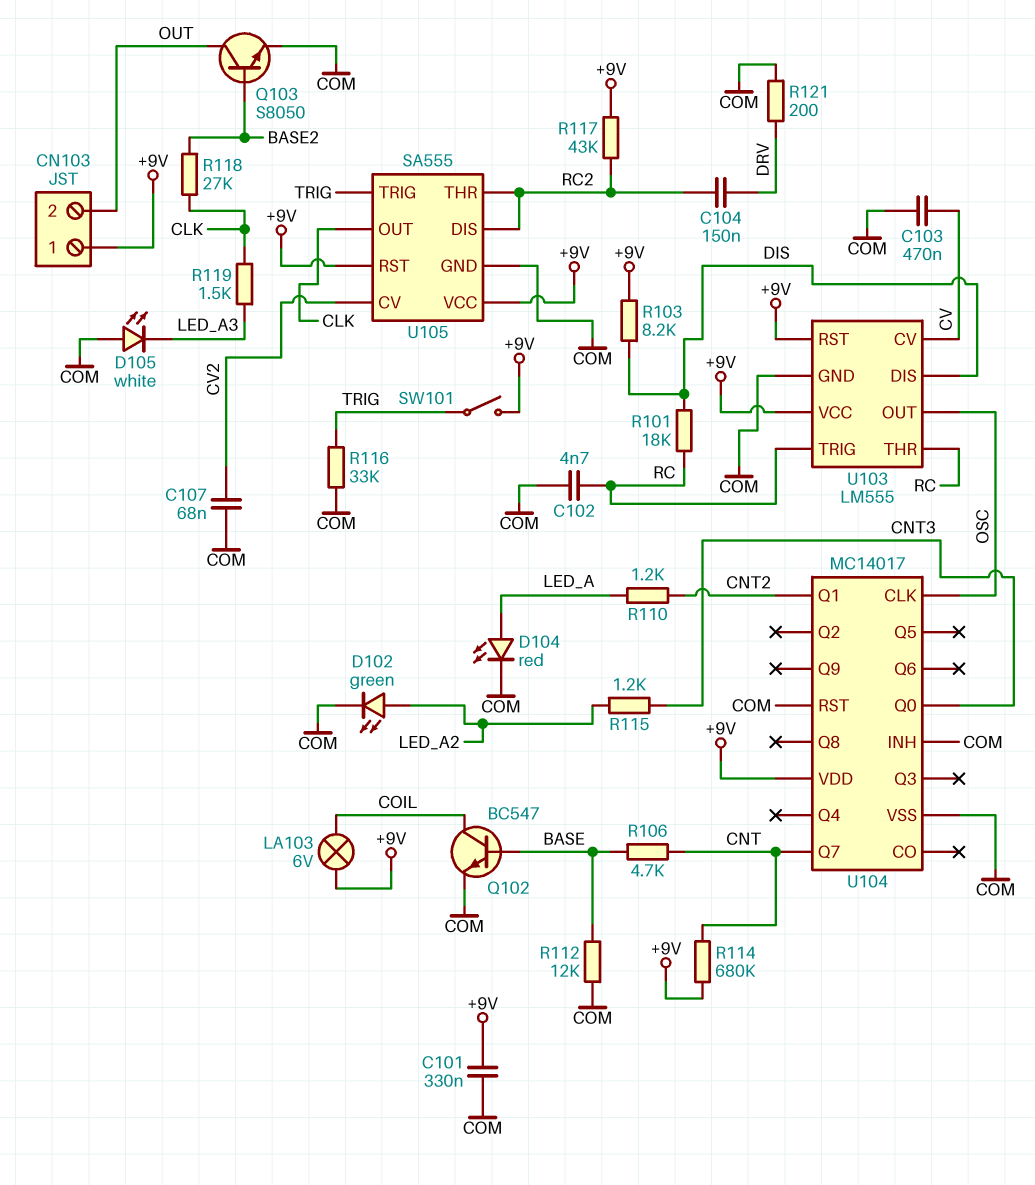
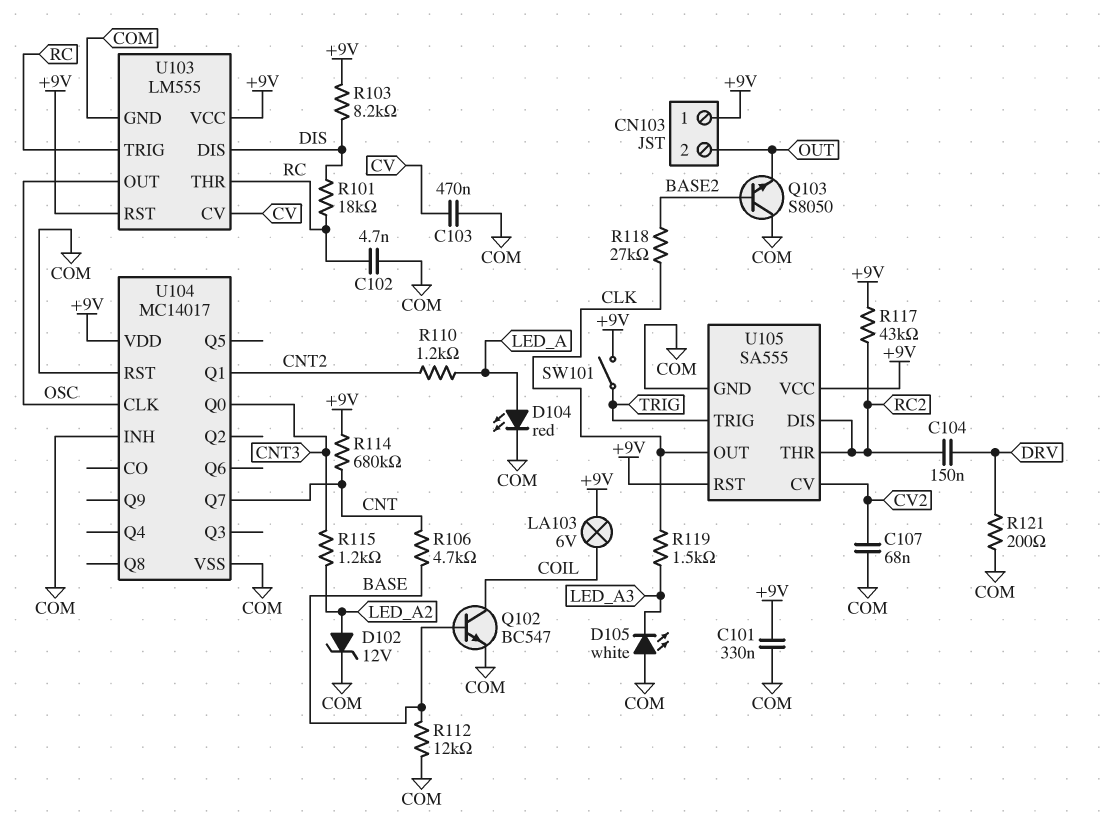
D102: LED green (A LED_A2, K COM) -> zener 12V (A LED_A2, K COM)
Q103: NPN S8050 (B BASE2, C OUT, E COM) -> NPN S8050 (B BASE2, C COM, E OUT)
R116: 33k (COM, TRIG) -> none

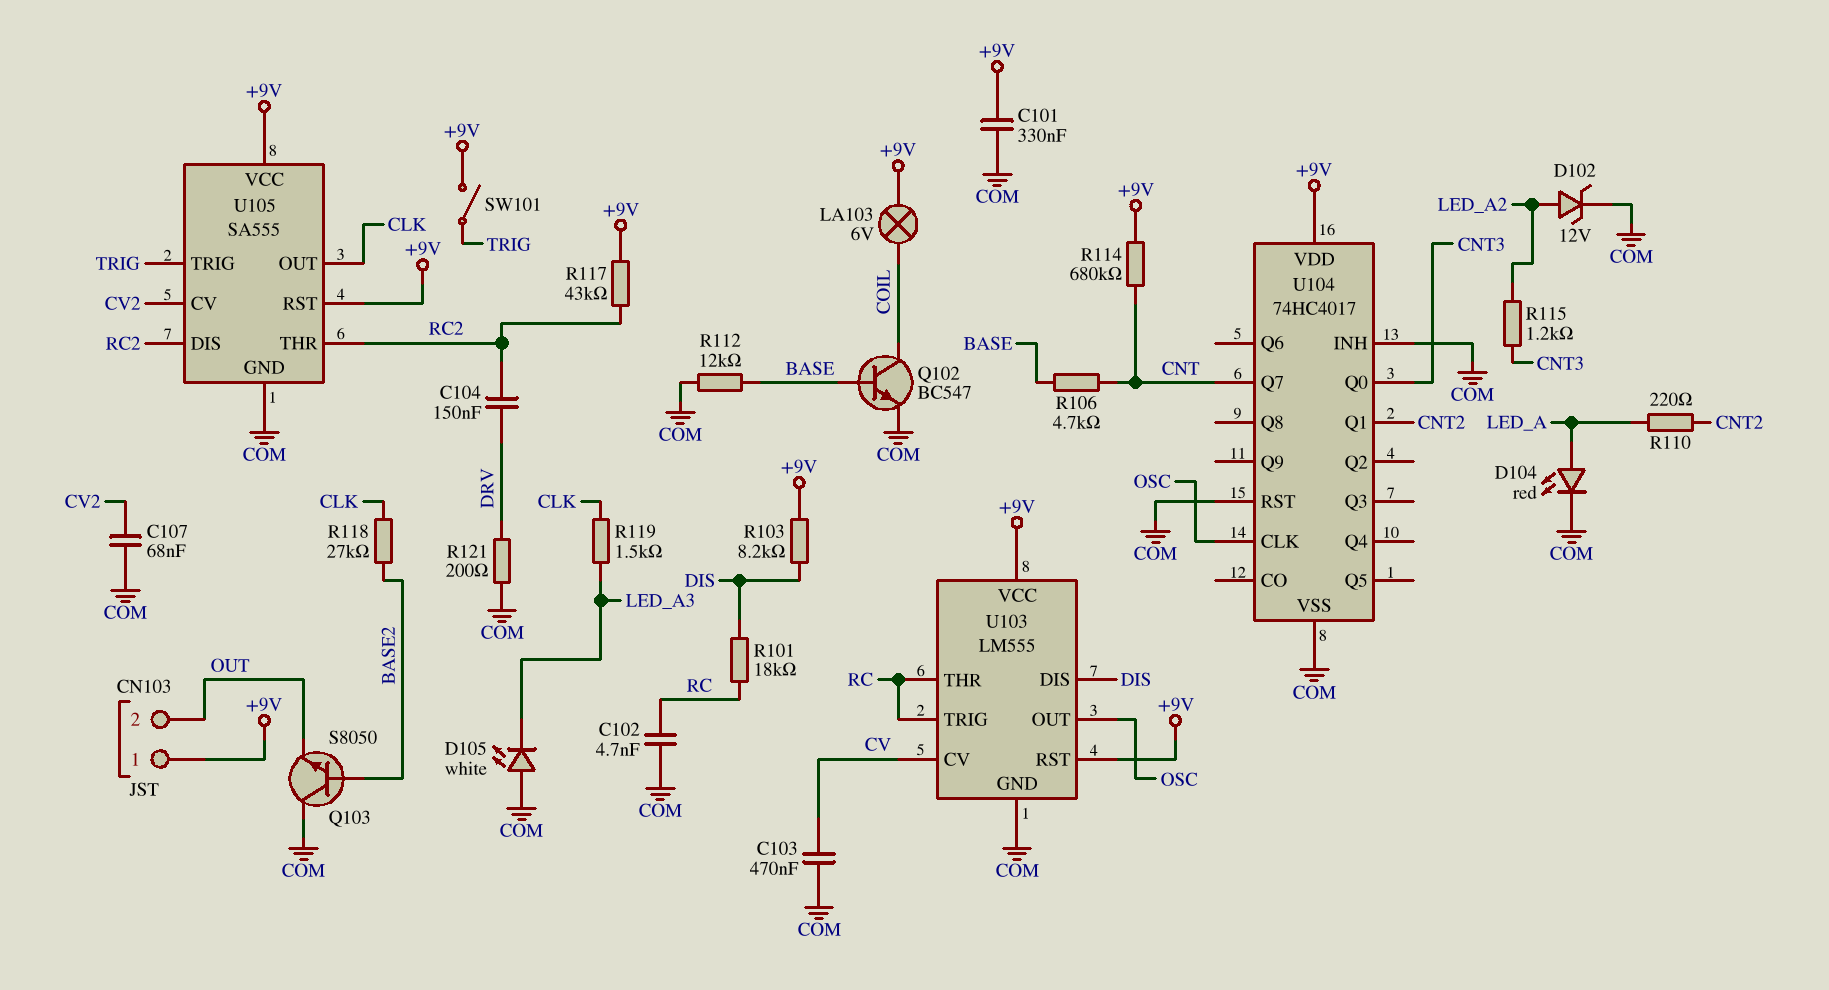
R110: 1.2k (CNT2, LED_A) -> 220 (CNT2, LED_A)
U104: MC14017 -> 74HC4017

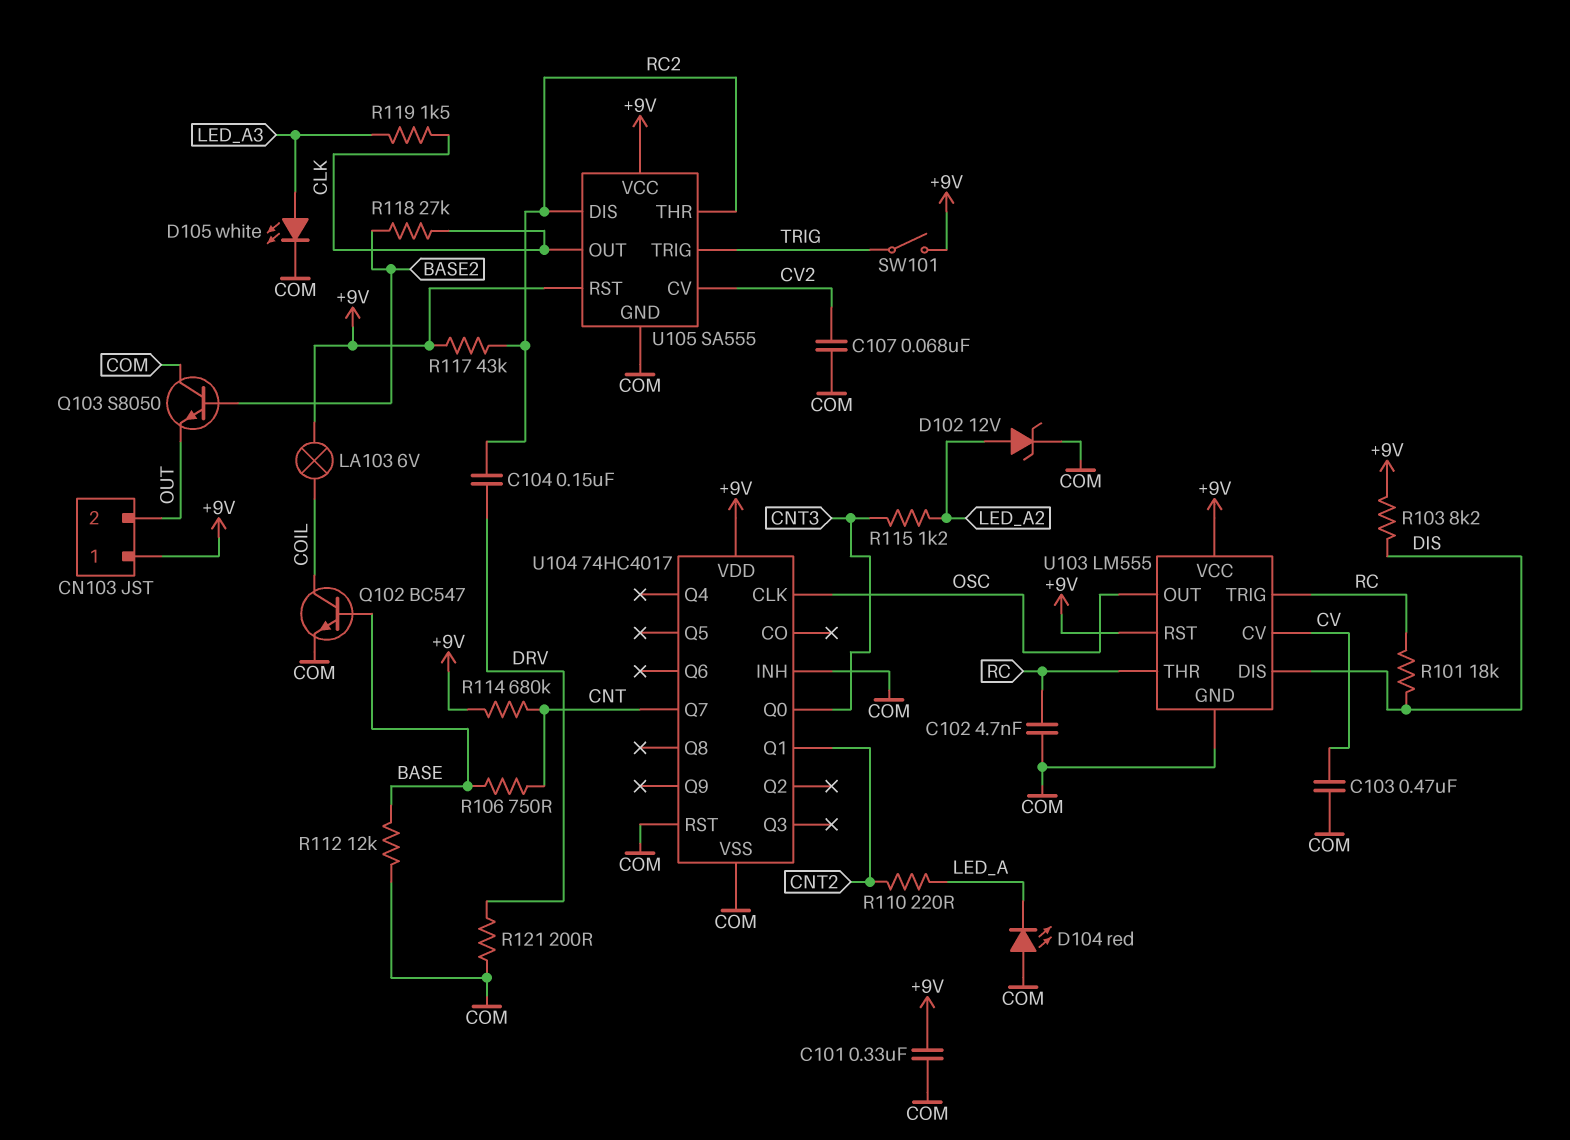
D104: LED red (A LED_A, K COM) -> LED red (A COM, K LED_A)
D105: LED white (A COM, K LED_A3) -> LED white (A LED_A3, K COM)
R106: 4.7k (BASE, CNT) -> 750 (BASE, CNT)

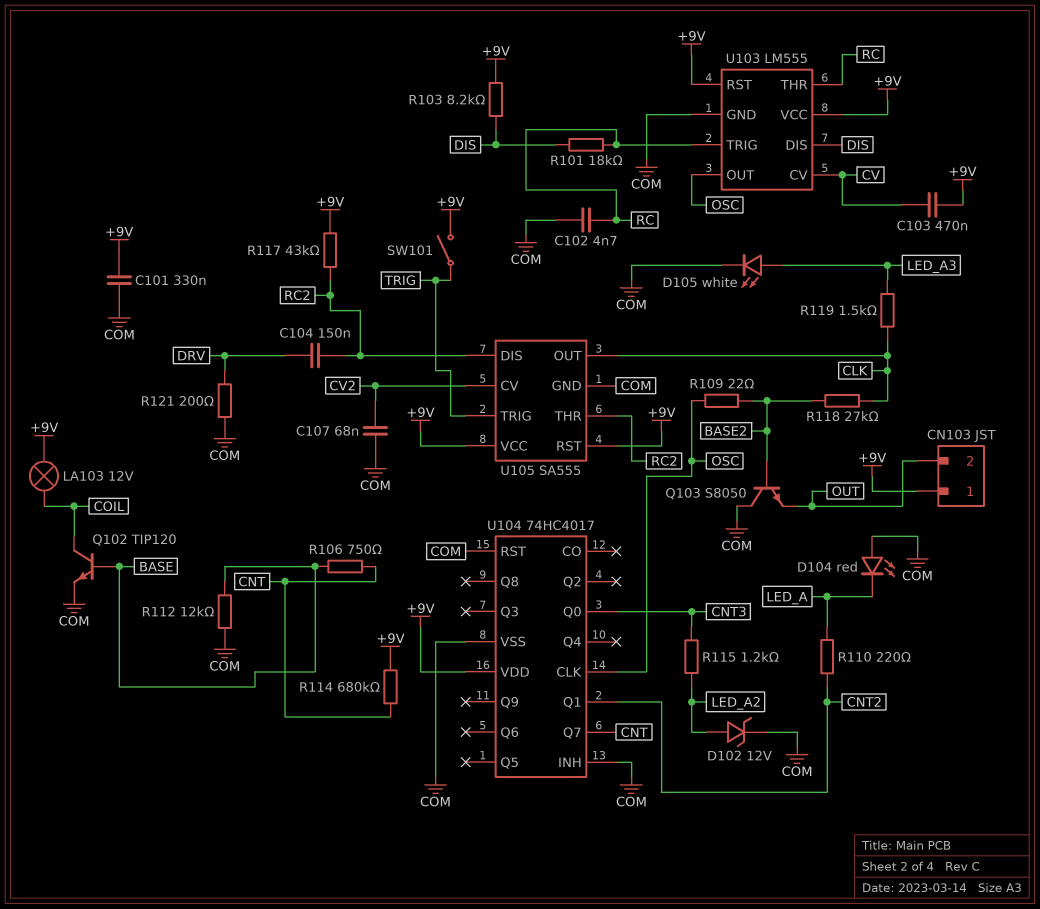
C103: 470nF (COM, CV) -> 470nF (+9V, CV)
LA103: lamp 6V (+9V, COIL) -> lamp 12V (+9V, COIL)
Q102: NPN BC547 (B BASE, C COIL, E COM) -> NPN TIP120 (B BASE, C COIL, E COM)
R109: none -> 22 (BASE2, OSC)

